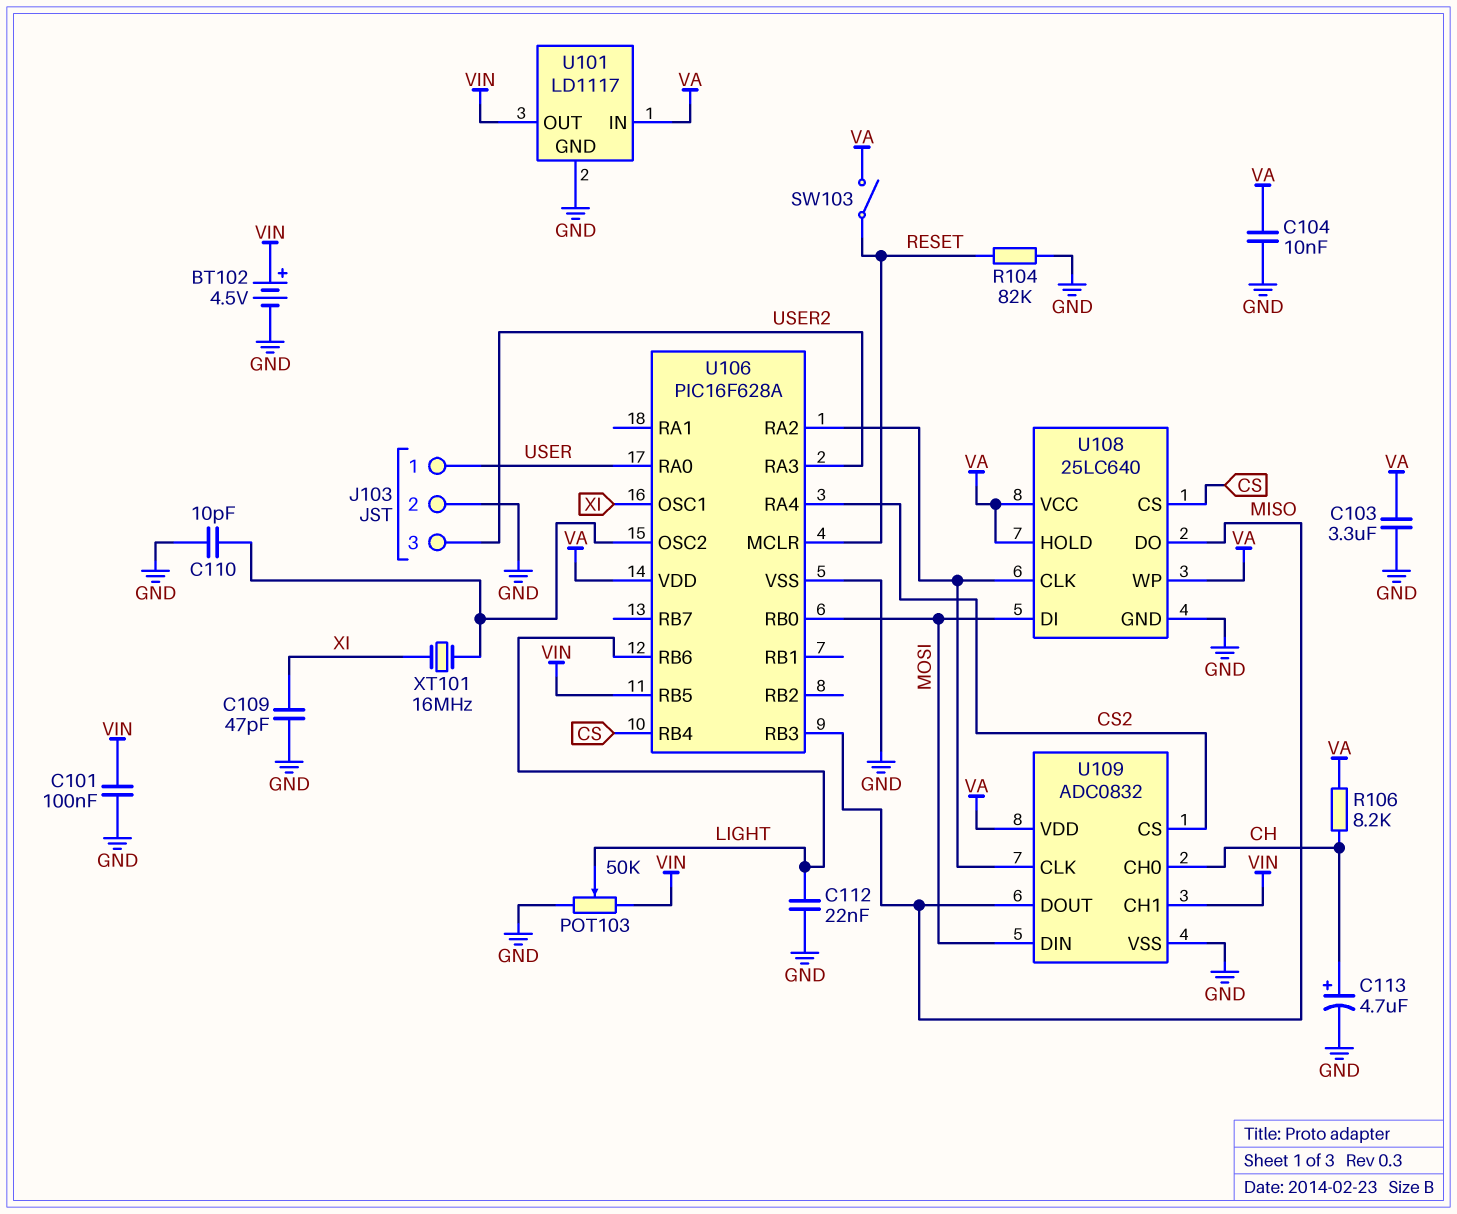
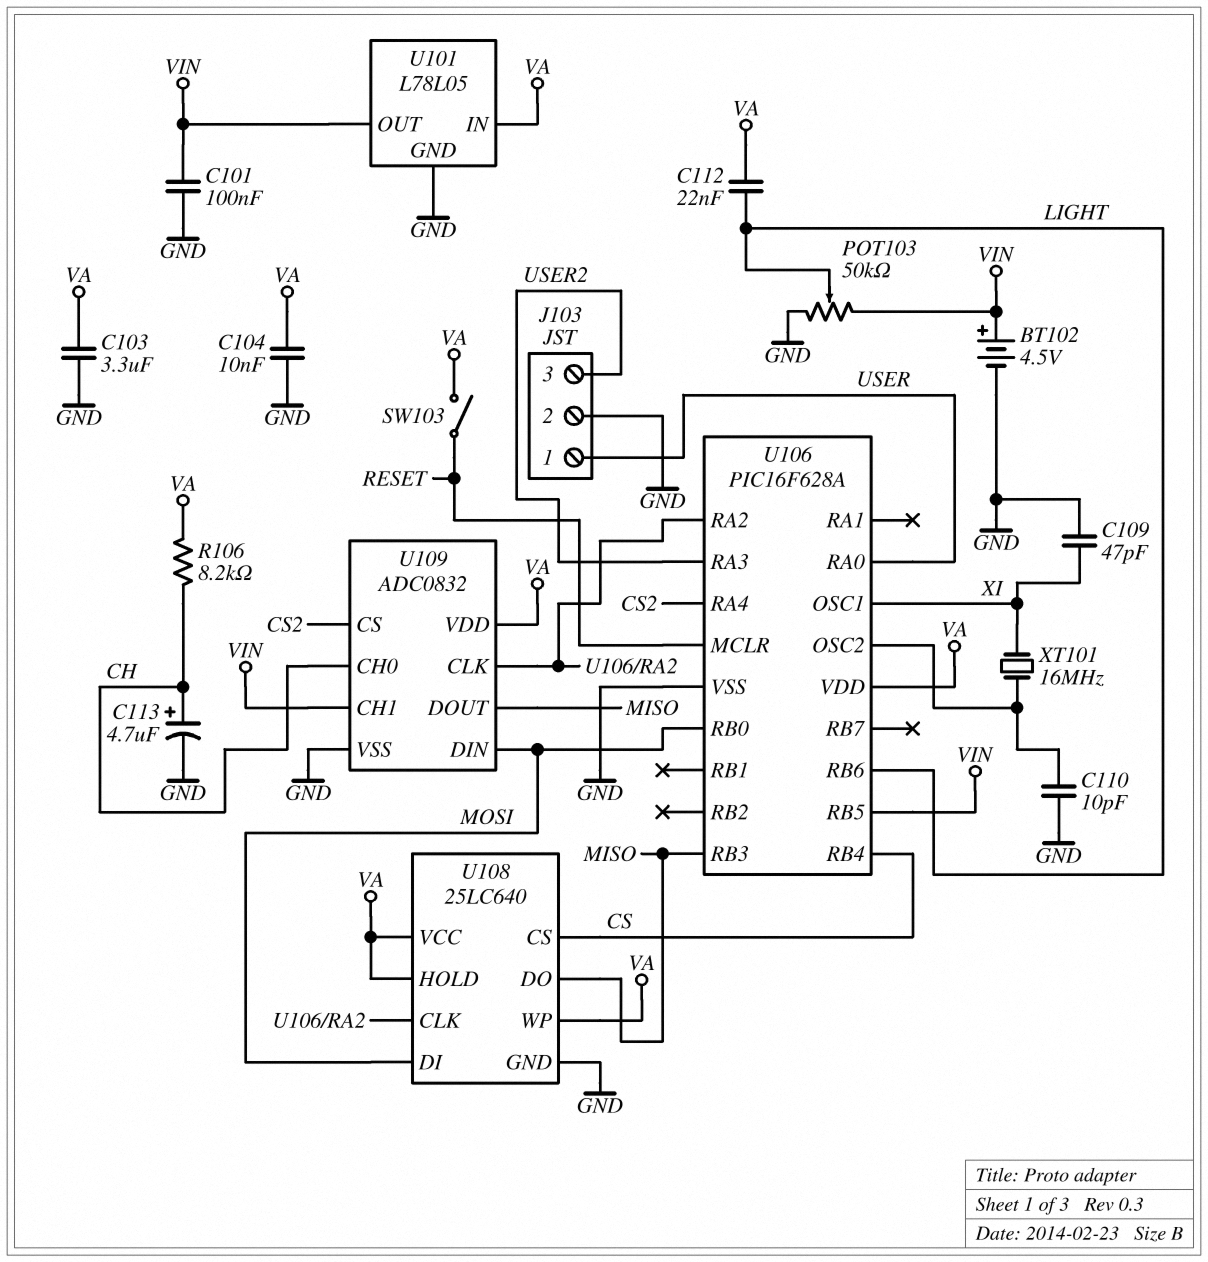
C112: 22nF (GND, LIGHT) -> 22nF (LIGHT, VA)
R104: 82k (GND, RESET) -> none
U101: LD1117 -> L78L05

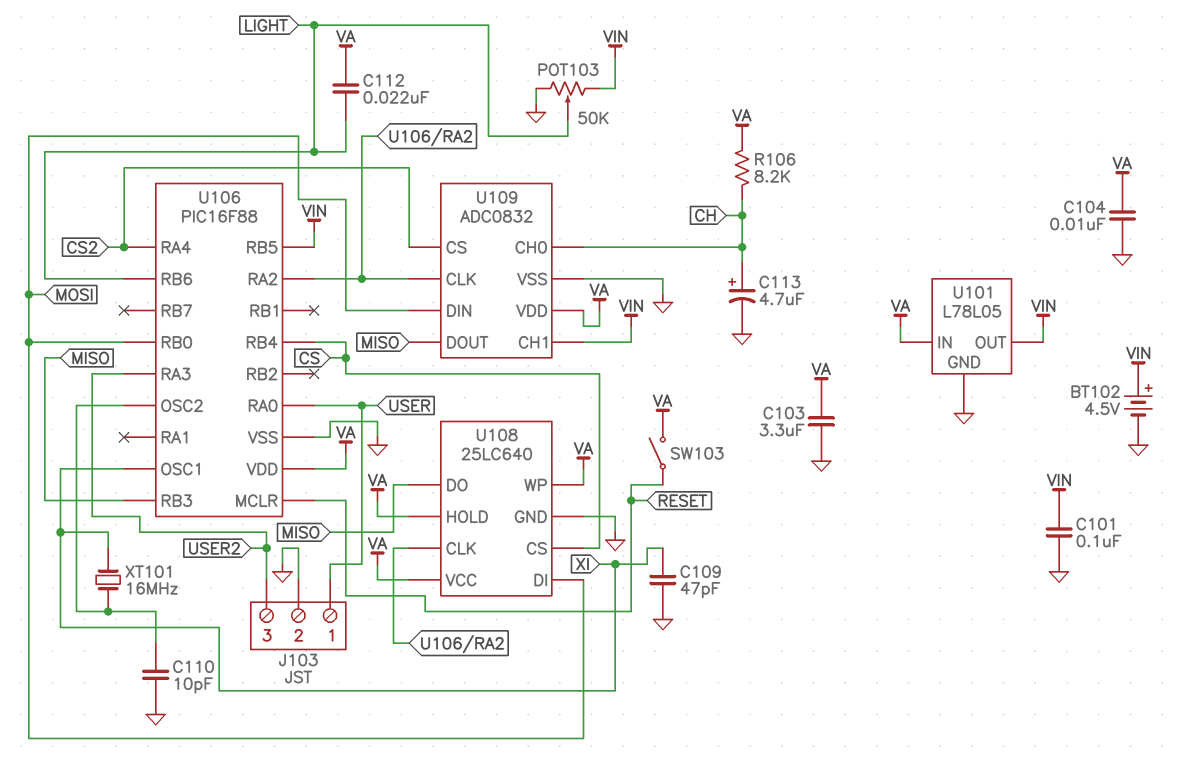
U106: PIC16F628A -> PIC16F88

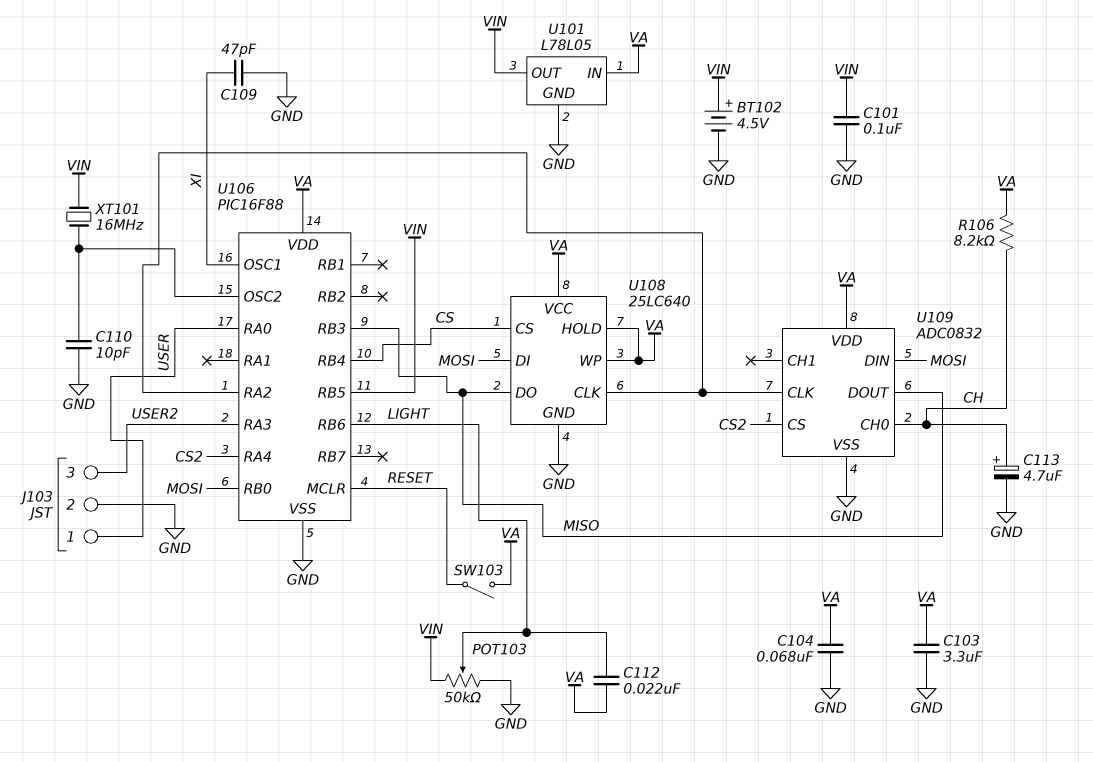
C104: 10nF (GND, VA) -> 68nF (GND, VA)
U109 pin CH1: VIN -> none
XT101: 16MHz (U106/OSC2, XI) -> 16MHz (U106/OSC2, VIN)

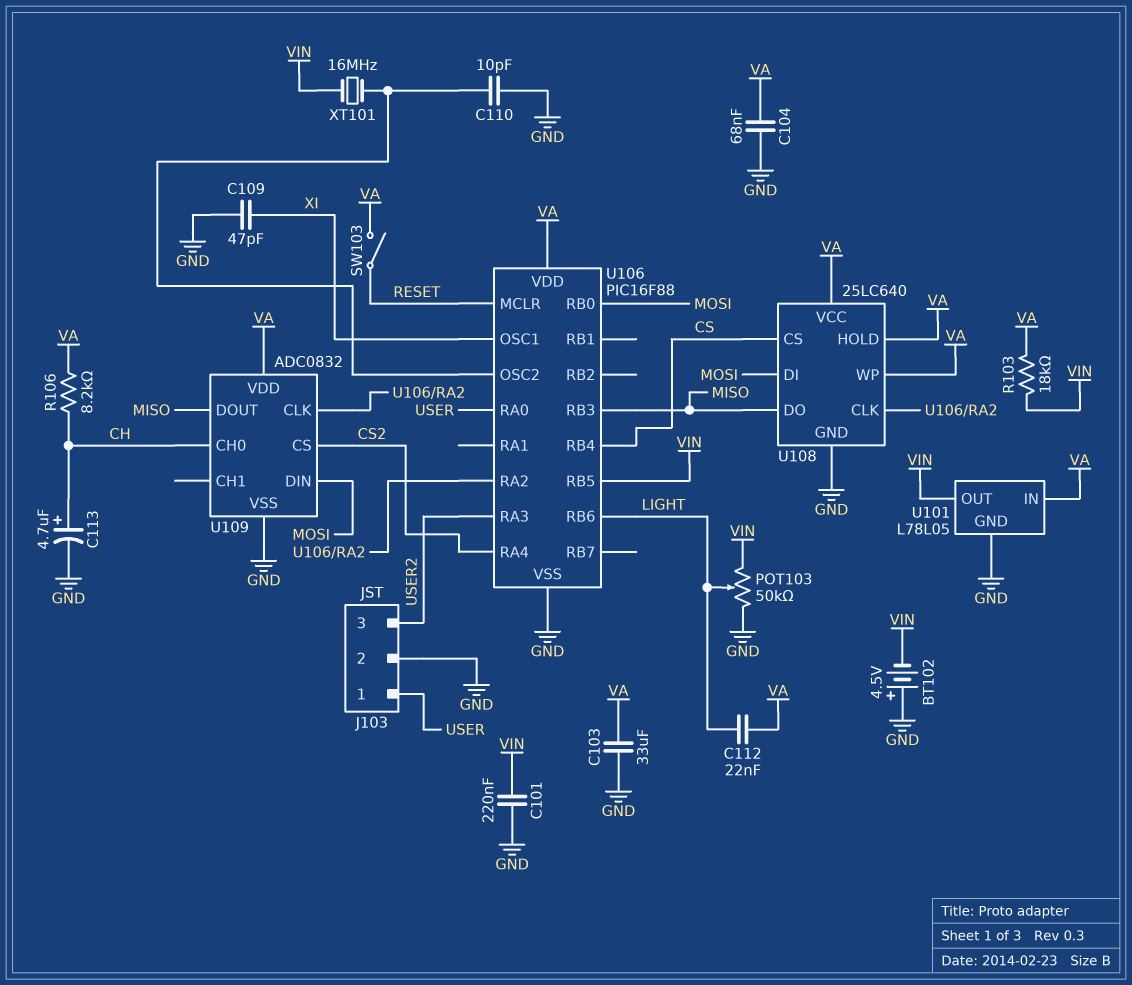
BT102: 4.5V (plus VIN, minus GND) -> 4.5V (plus GND, minus VIN)
C101: 100nF (GND, VIN) -> 220nF (GND, VIN)
C103: 3.3uF (GND, VA) -> 33uF (GND, VA)
R103: none -> 18k (VA, VIN)

